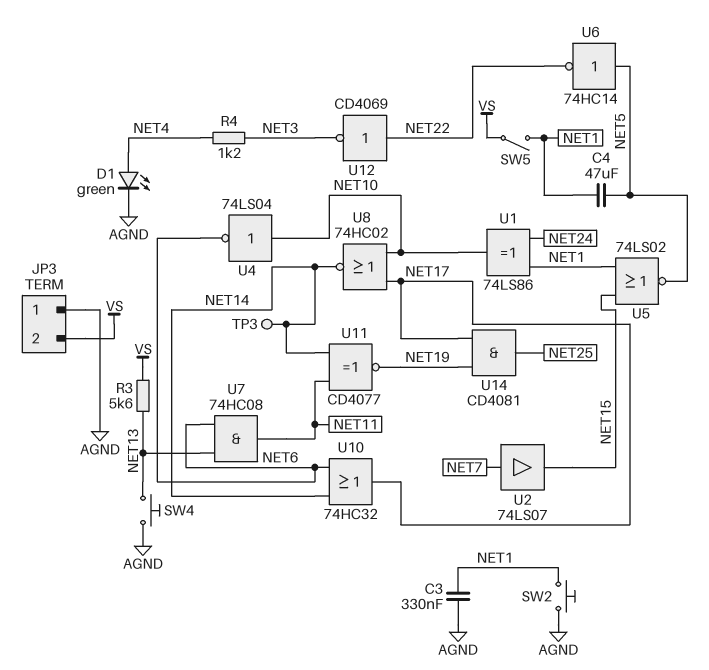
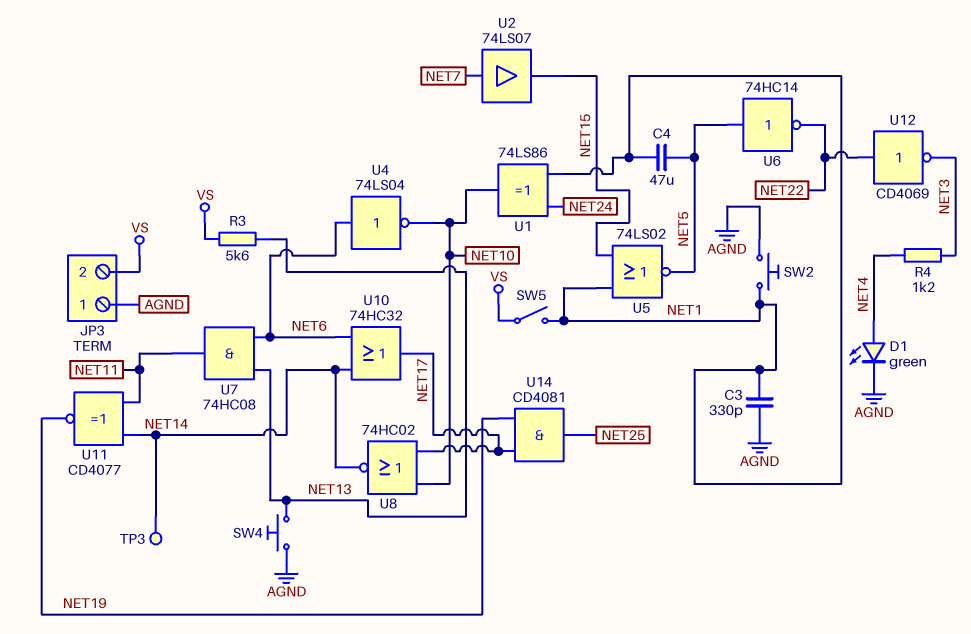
C3: 330nF (AGND, NET1) -> 330pF (AGND, NET1)
U4: NOT 74LS04 (in NET10, out NET6) -> NOT 74LS04 (in NET6, out NET10)

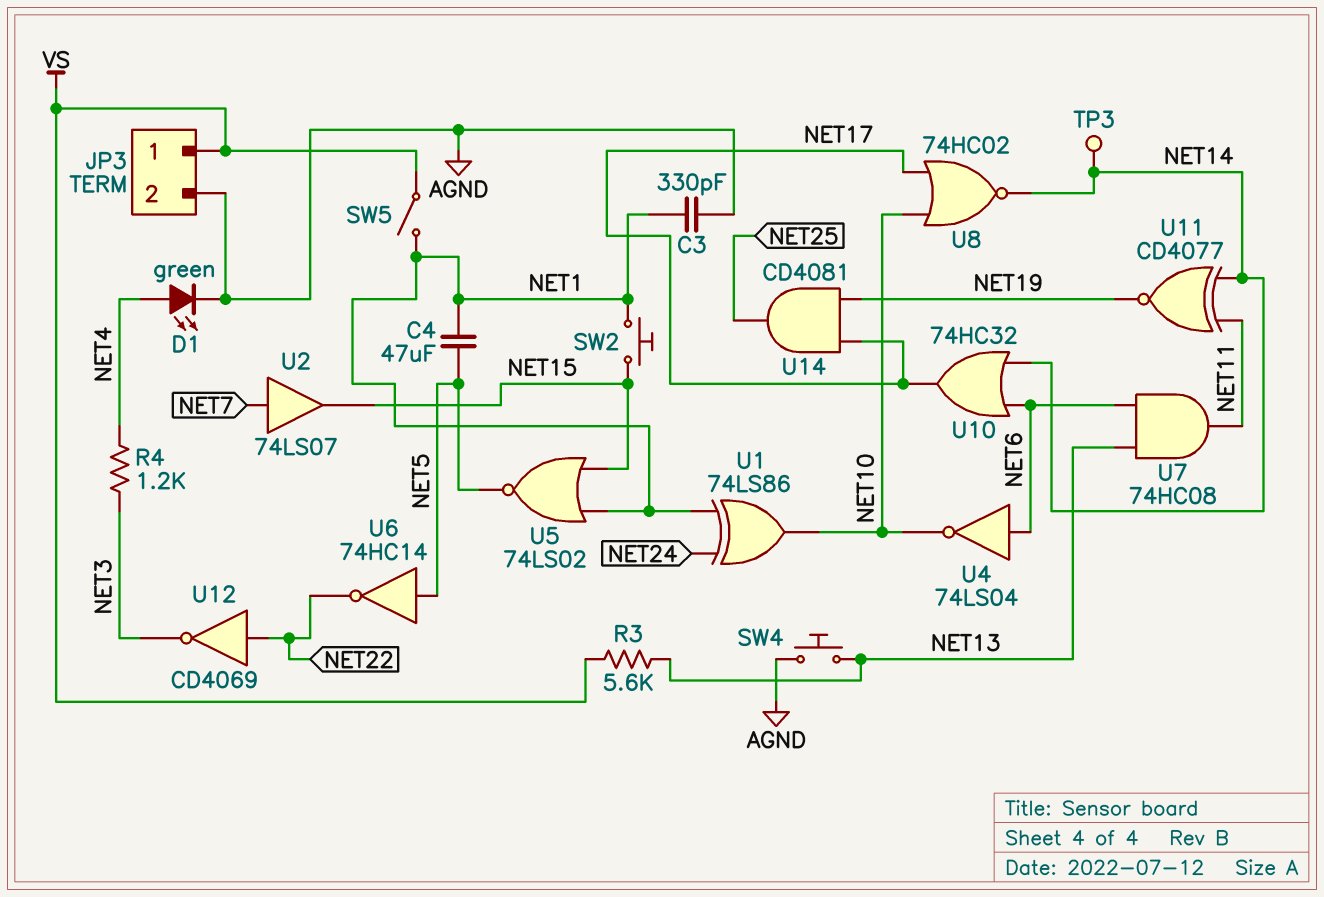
JP3 pin 1: AGND -> VS
JP3 pin 2: VS -> AGND
SW2: button (AGND, NET1) -> button (NET1, NET15)

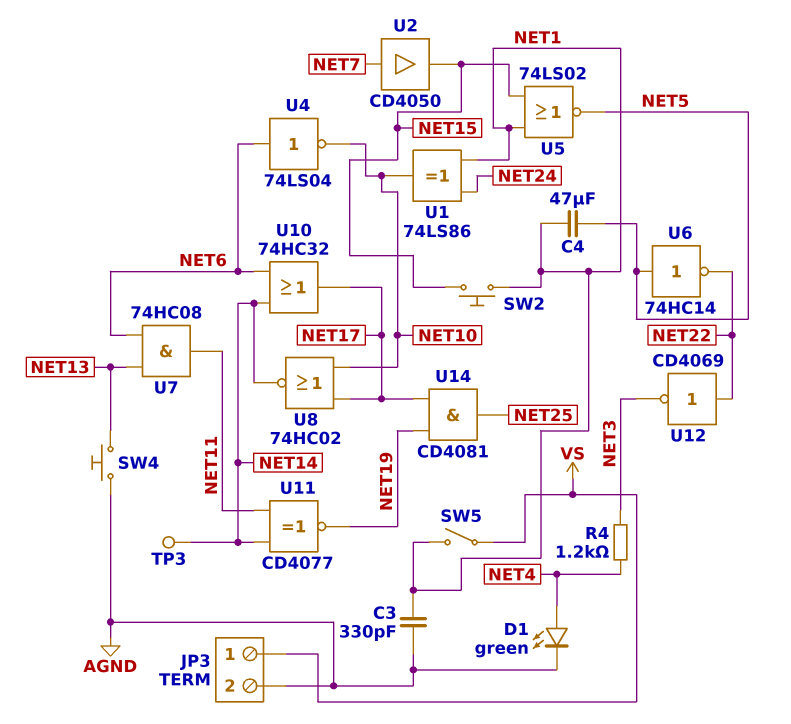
R3: 5.6k (NET13, VS) -> none
U2: buffer 74LS07 (in NET7, out NET15) -> buffer CD4050 (in NET7, out NET15)

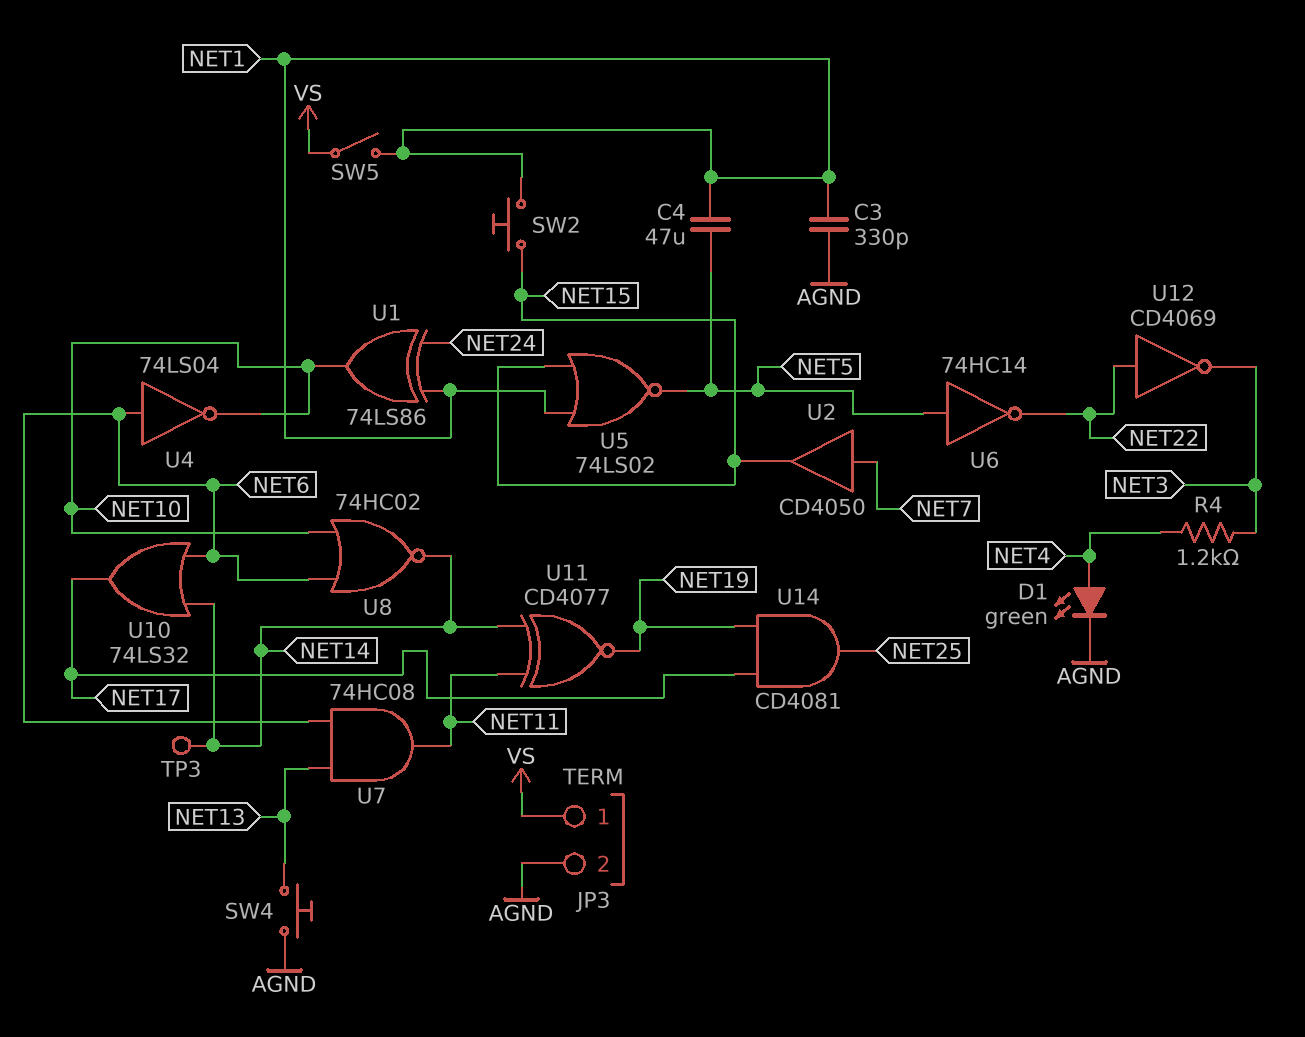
U8: NOR 74HC02 (in NET10, in NET17, out NET14) -> NOR 74HC02 (in NET6, in NET10, out NET14)
U10: OR 74HC32 (in NET6, in NET14, out NET17) -> OR 74LS32 (in NET6, in NET14, out NET17)

